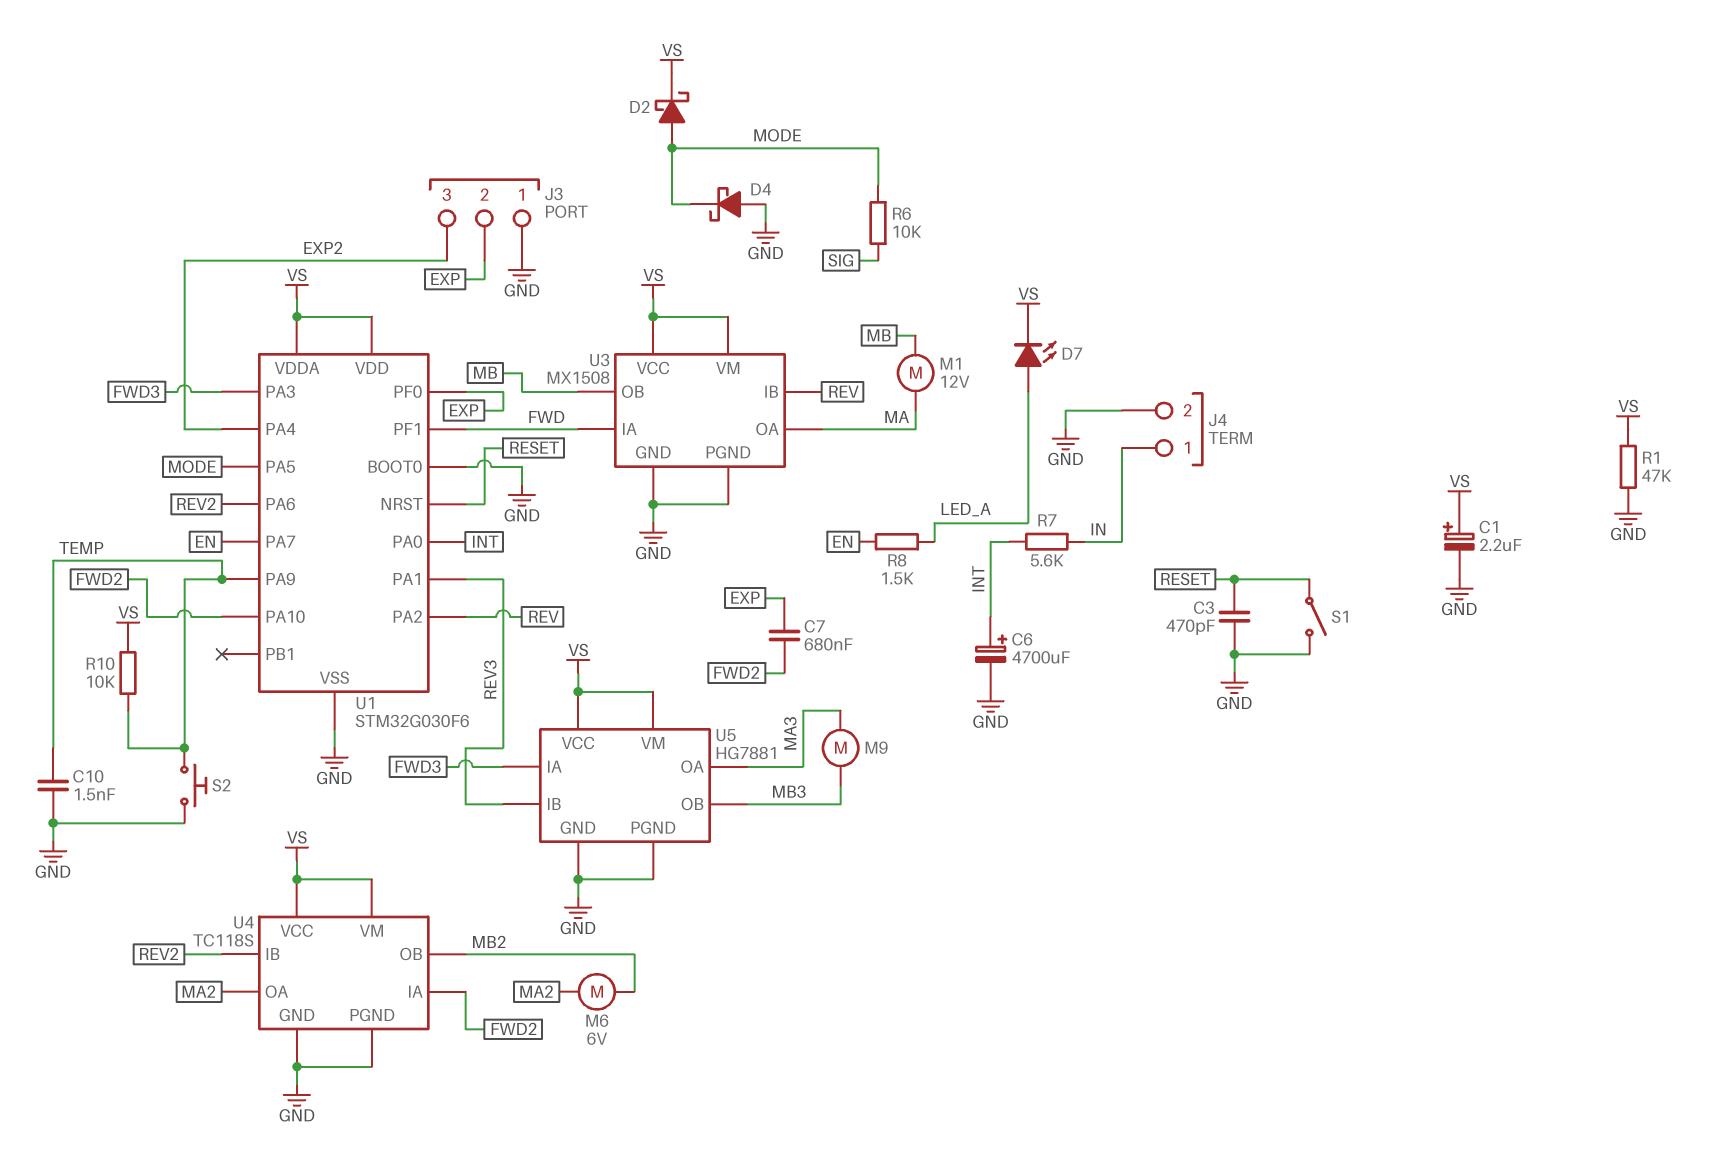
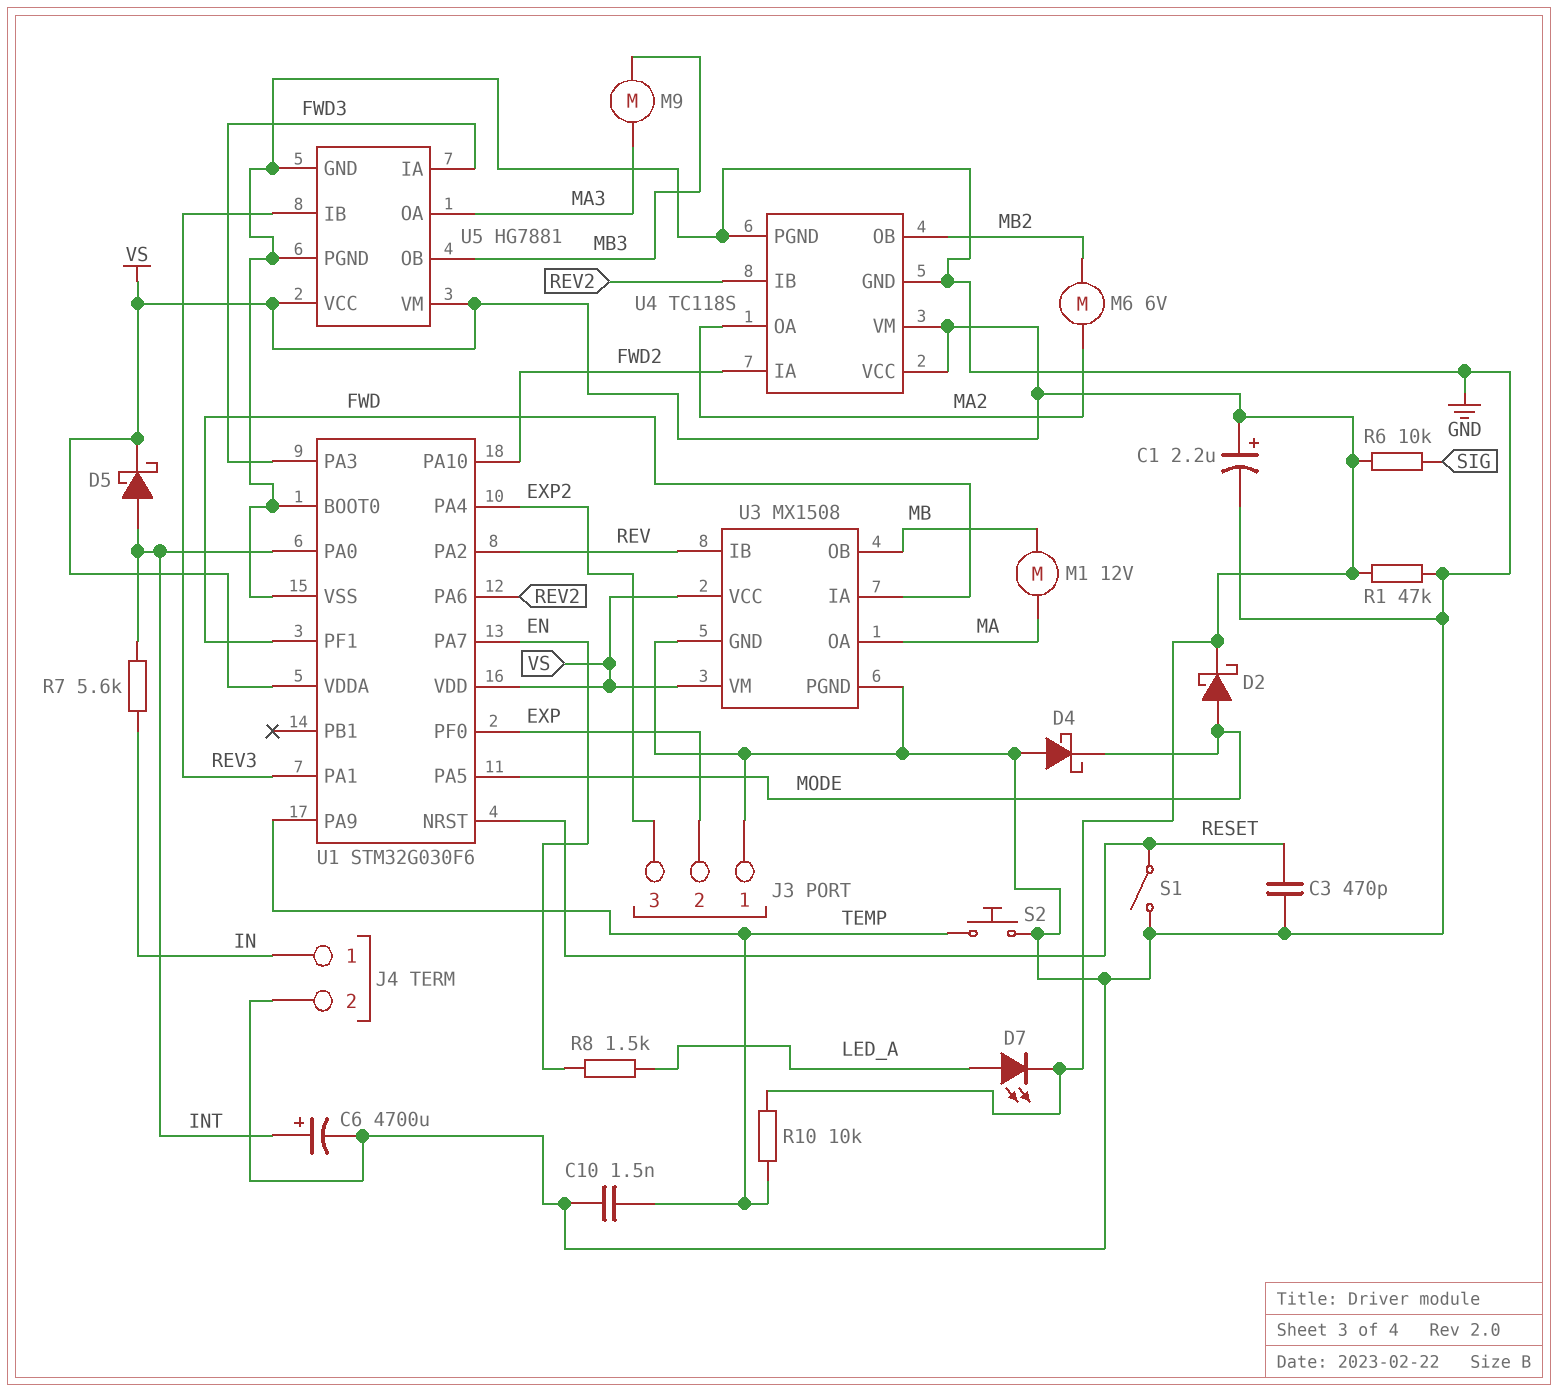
C7: 680nF (EXP, FWD2) -> none
D5: none -> schottky (A INT, K VS)
R6: 10k (MODE, SIG) -> 10k (SIG, VS)

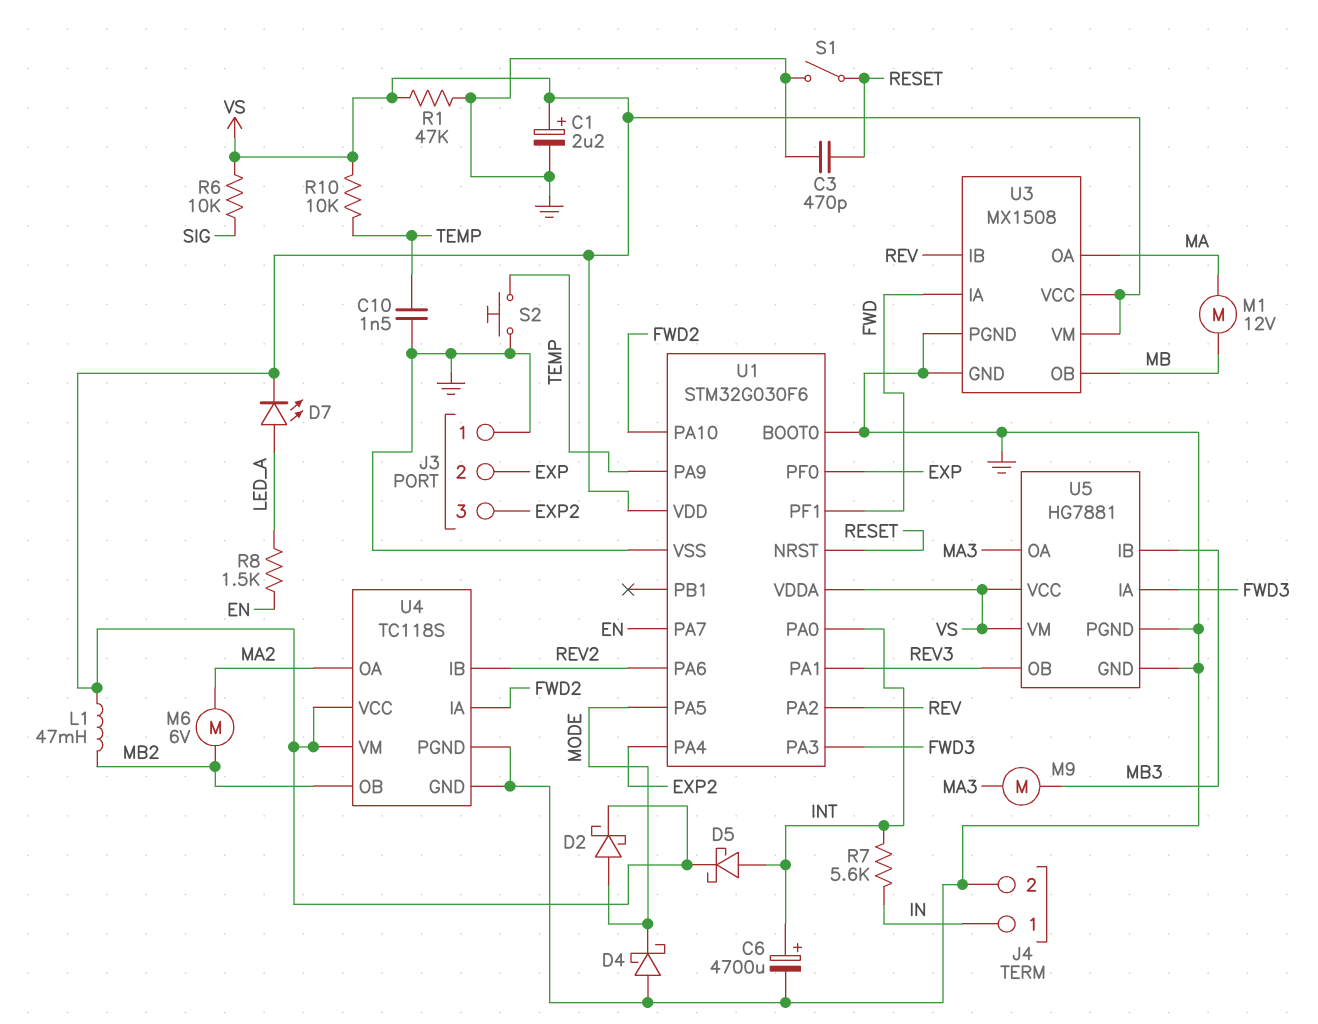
L1: none -> 47mH (MB2, VS)
U5 pin IB: REV3 -> MB3
U5 pin OB: MB3 -> REV3

